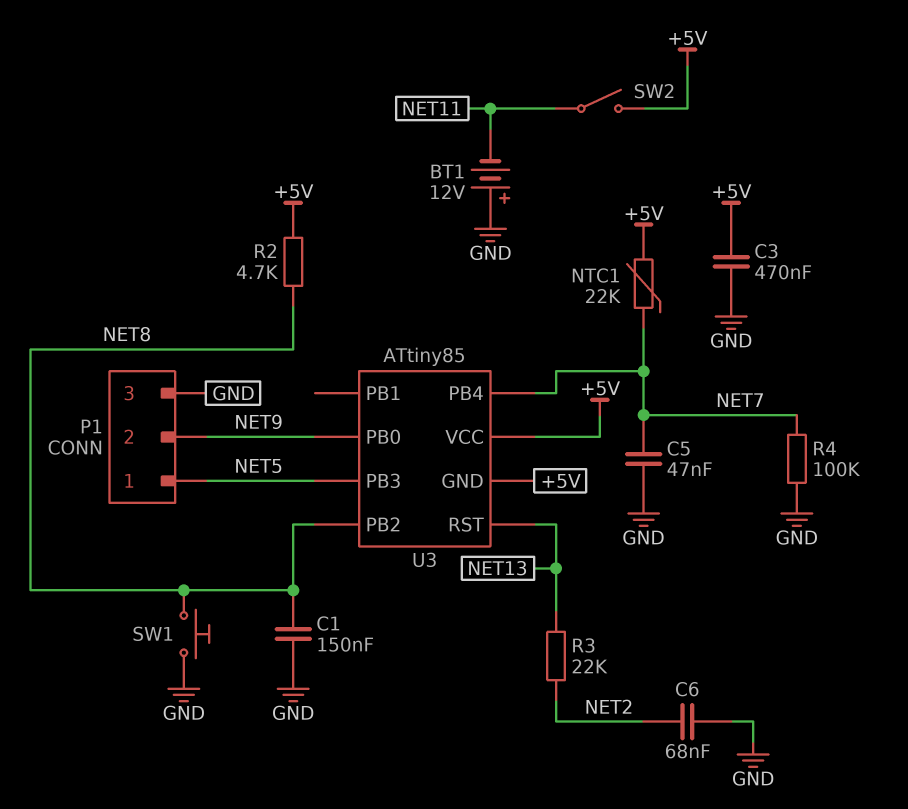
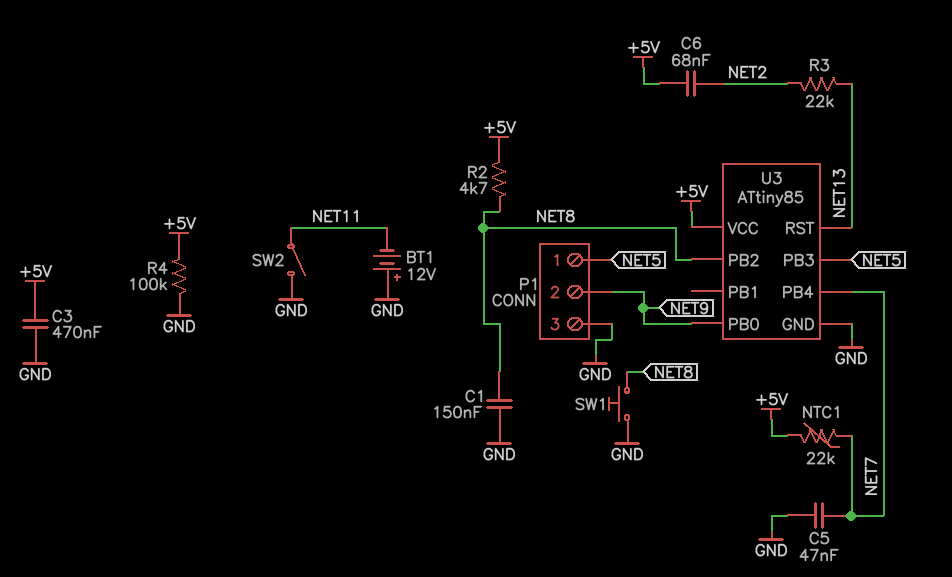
C6: 68nF (GND, NET2) -> 68nF (+5V, NET2)
R4: 100k (GND, NET7) -> 100k (+5V, GND)
SW2: switch (+5V, NET11) -> switch (GND, NET11)
U3 pin GND: +5V -> GND

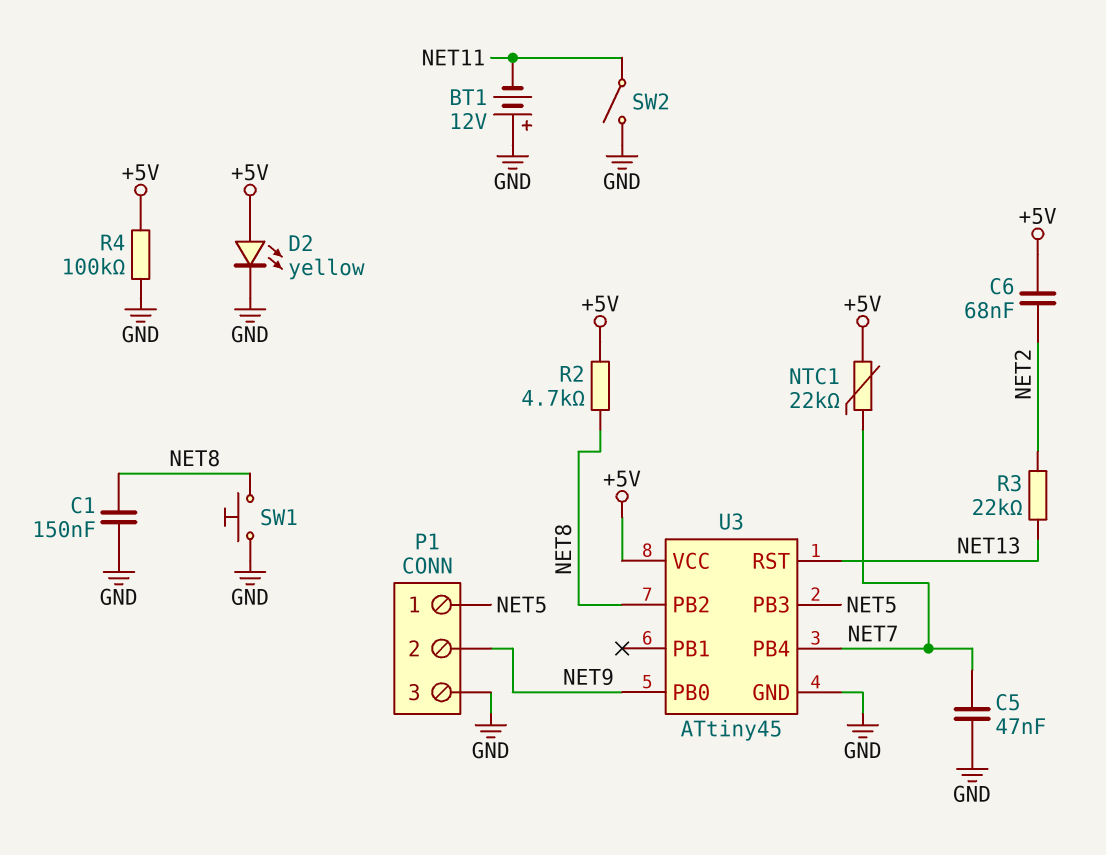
C3: 470nF (+5V, GND) -> none
D2: none -> LED yellow (A +5V, K GND)
U3: ATtiny85 -> ATtiny45

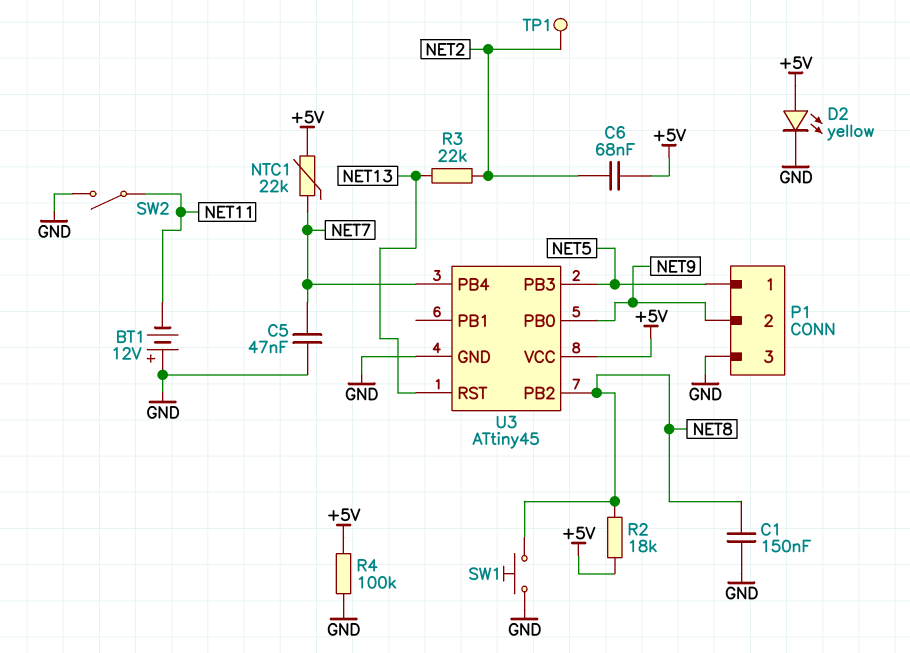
R2: 4.7k (+5V, NET8) -> 18k (+5V, NET8)
TP1: none -> test point (NET2)

